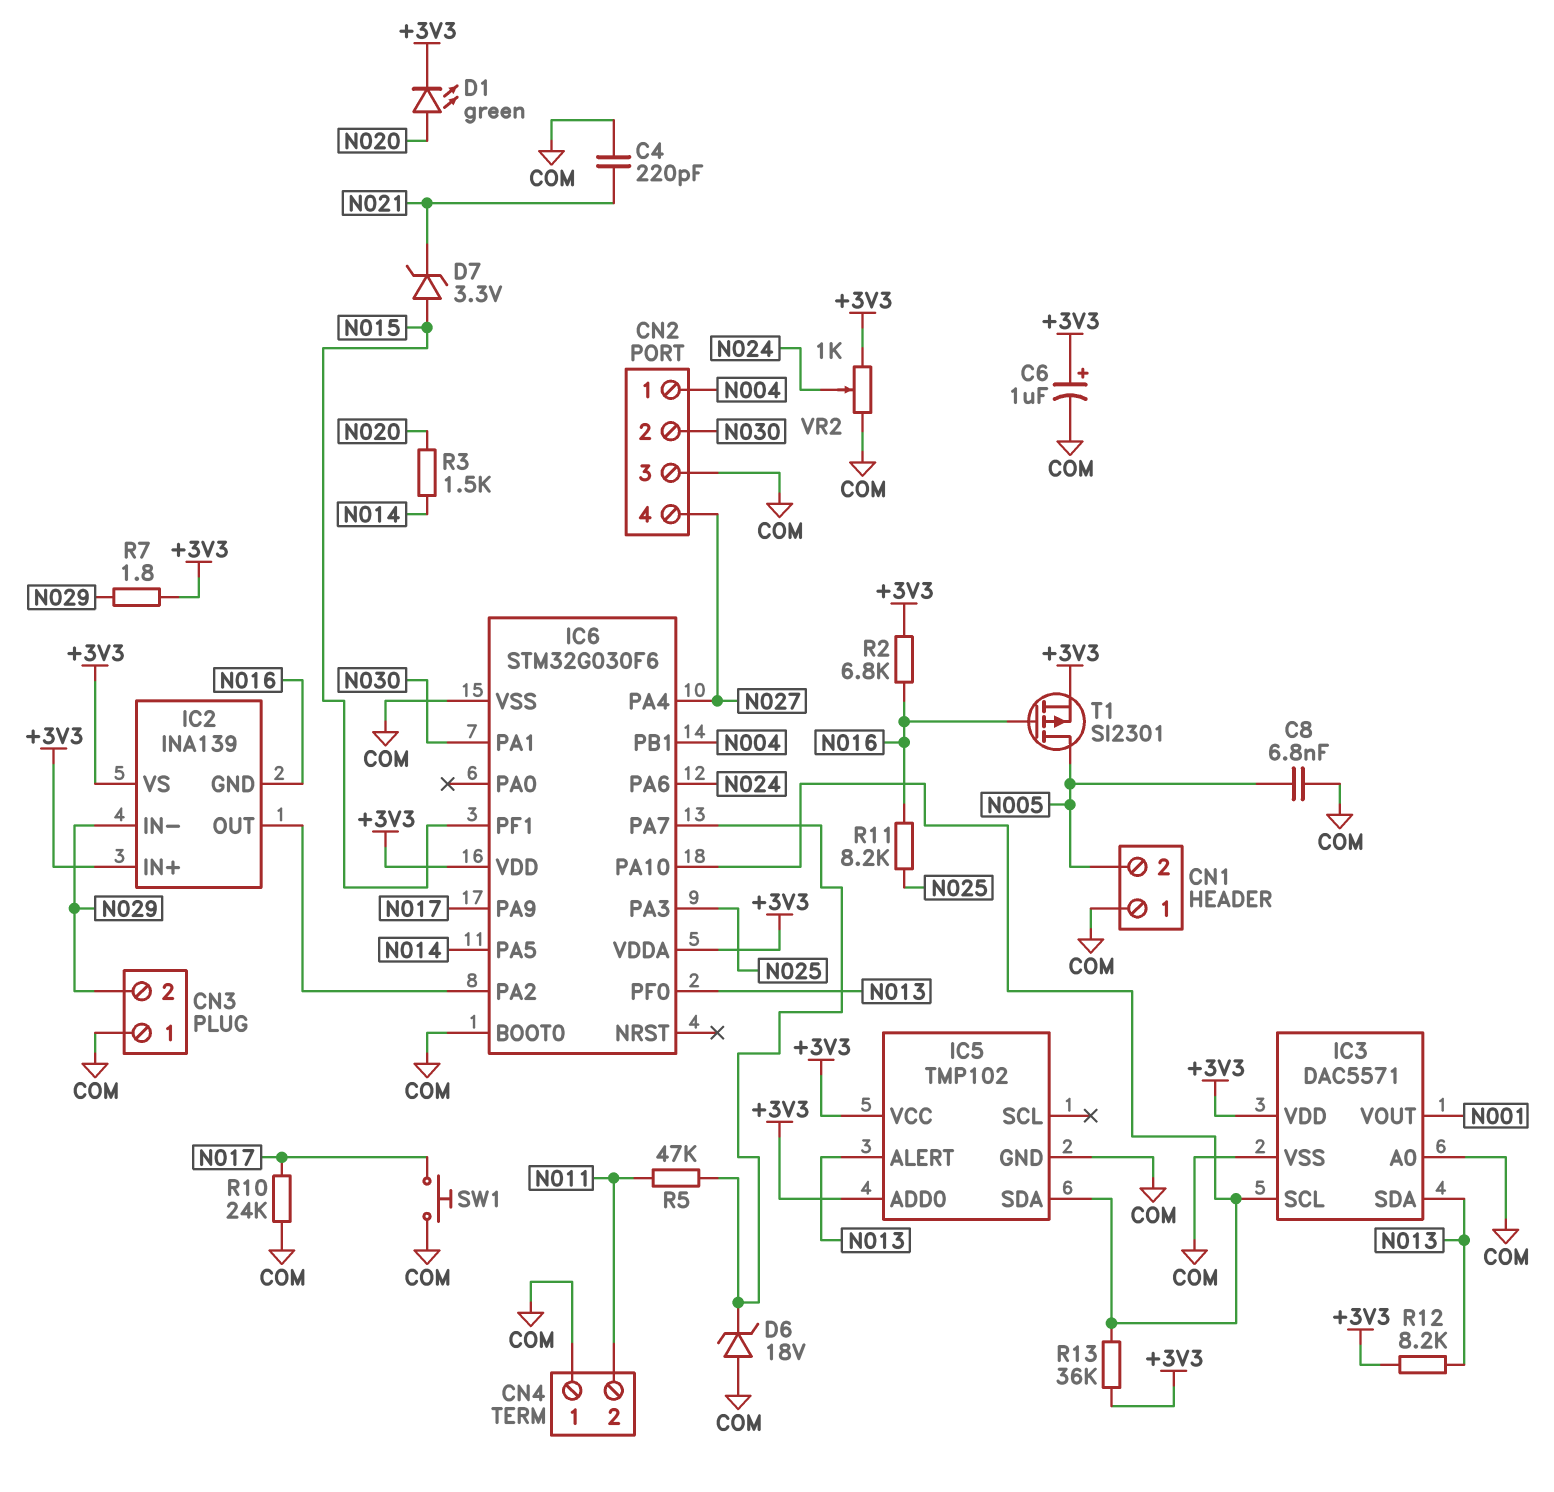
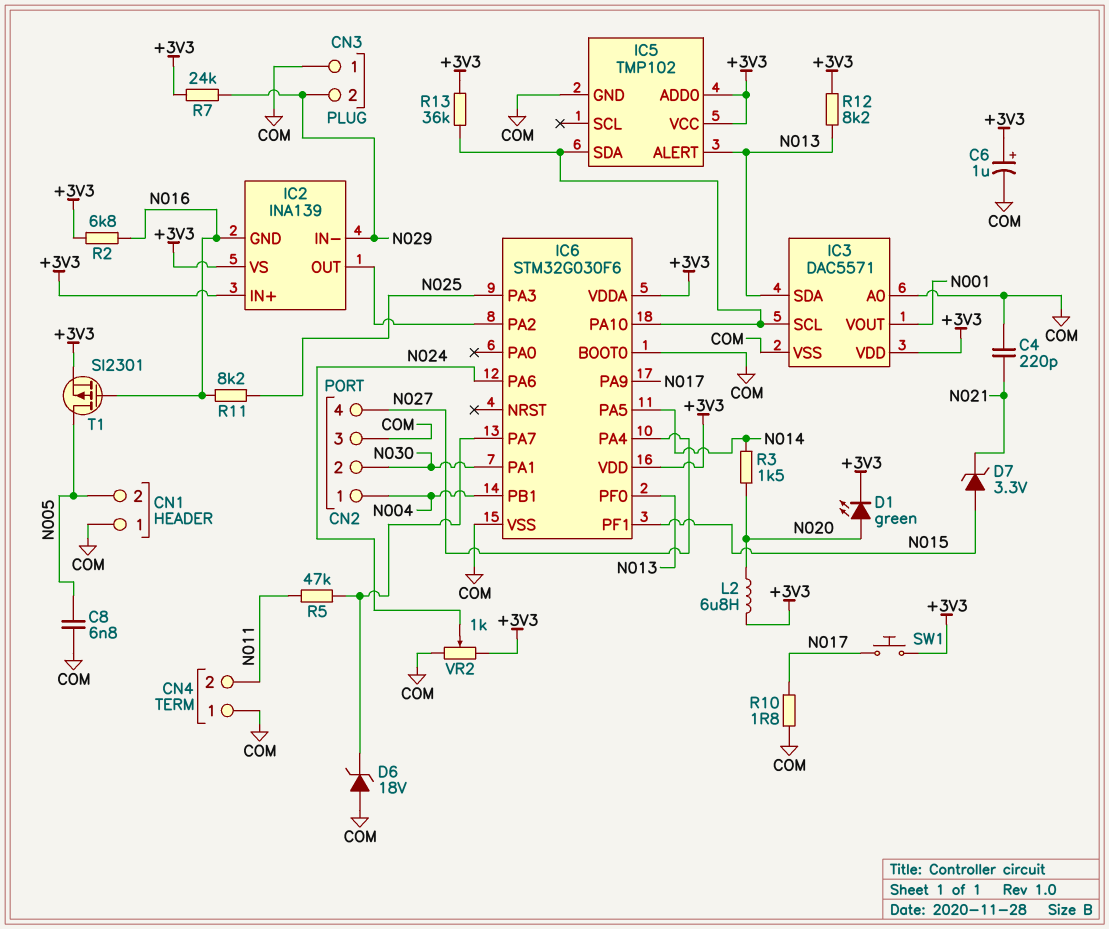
L2: none -> 6.8uH (+3V3, N020)
R7: 1.8 (+3V3, N029) -> 24k (+3V3, N029)
R10: 24k (COM, N017) -> 1.8 (COM, N017)
SW1: button (COM, N017) -> button (+3V3, N017)

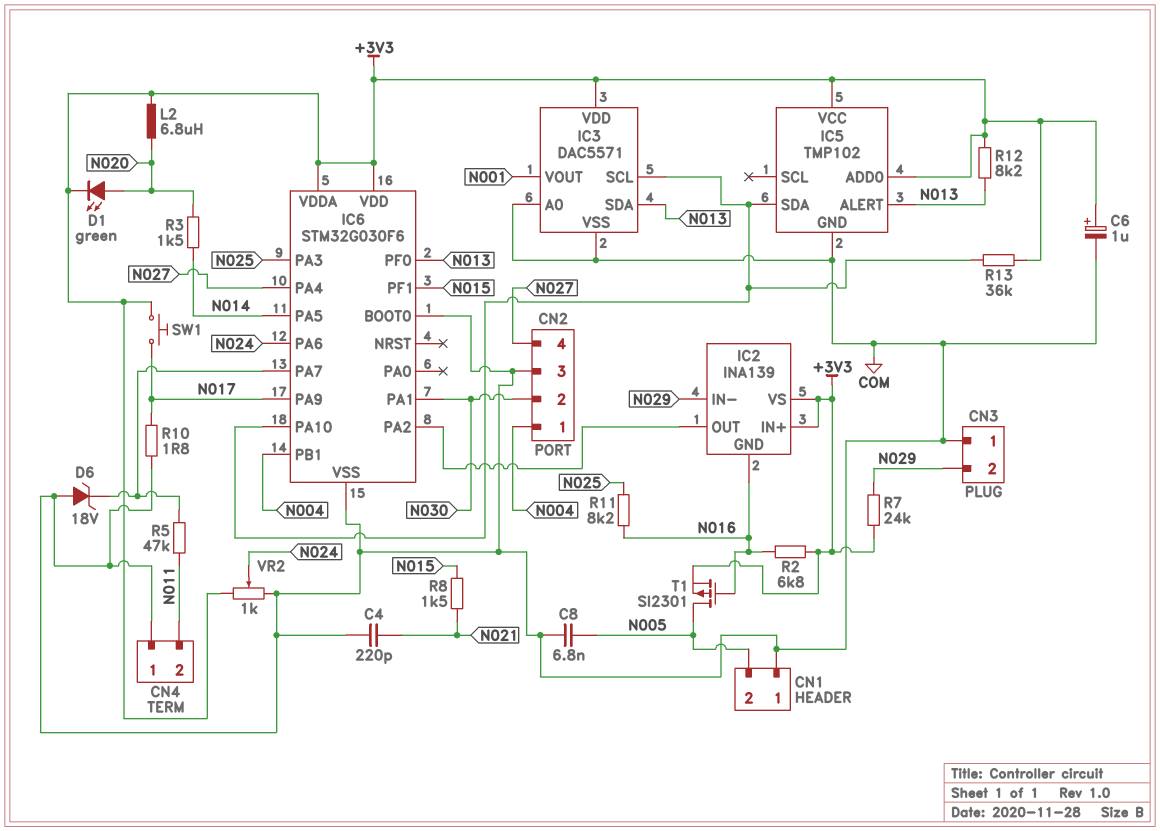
D7: zener 3.3V (A N015, K N021) -> none
R8: none -> 1.5k (N015, N021)

